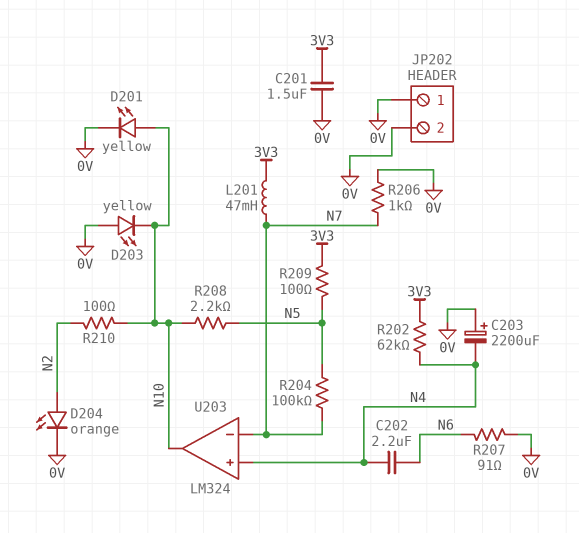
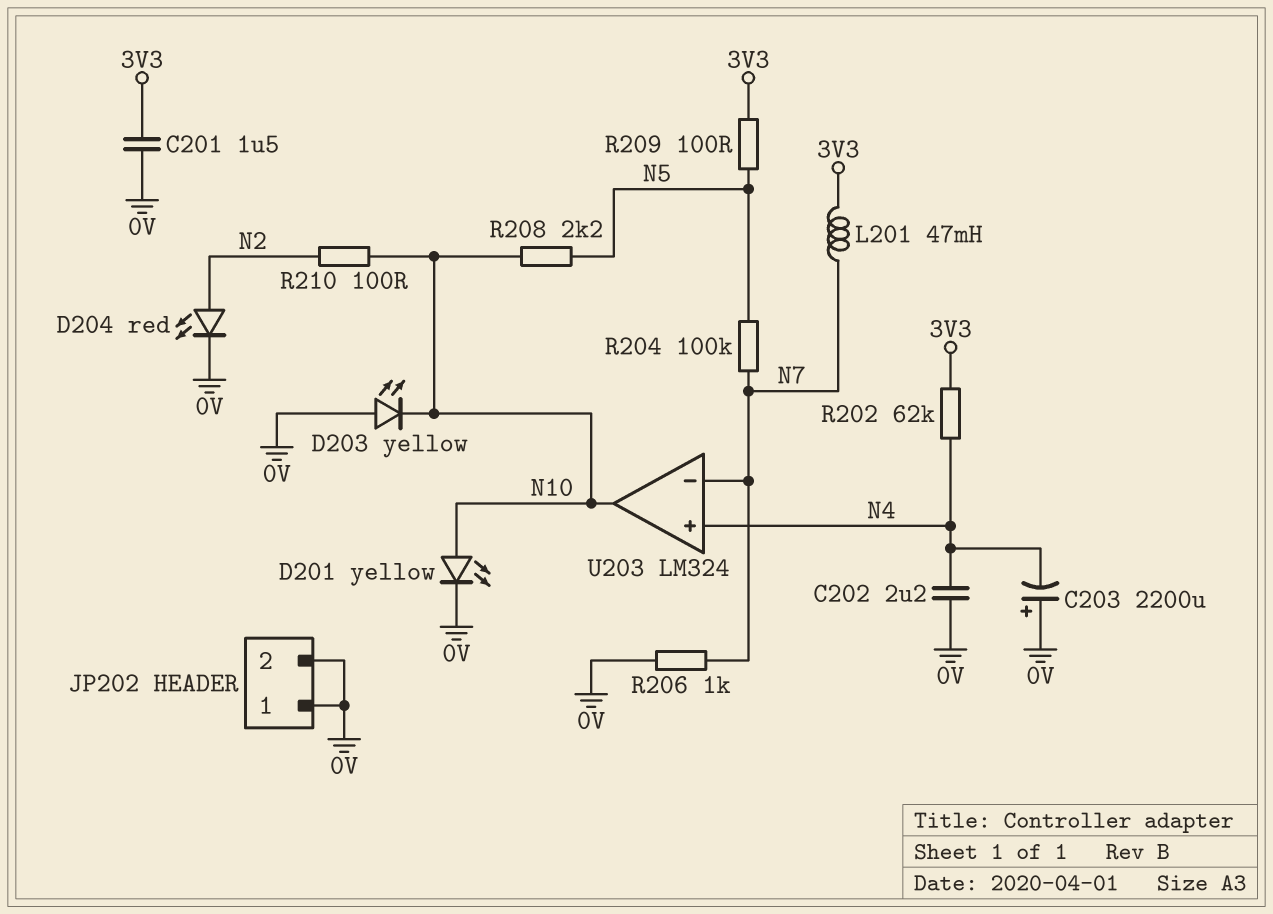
C202: 2.2uF (N4, N6) -> 2.2uF (0V, N4)
D204: LED orange (A N2, K 0V) -> LED red (A N2, K 0V)
R207: 91 (0V, N6) -> none

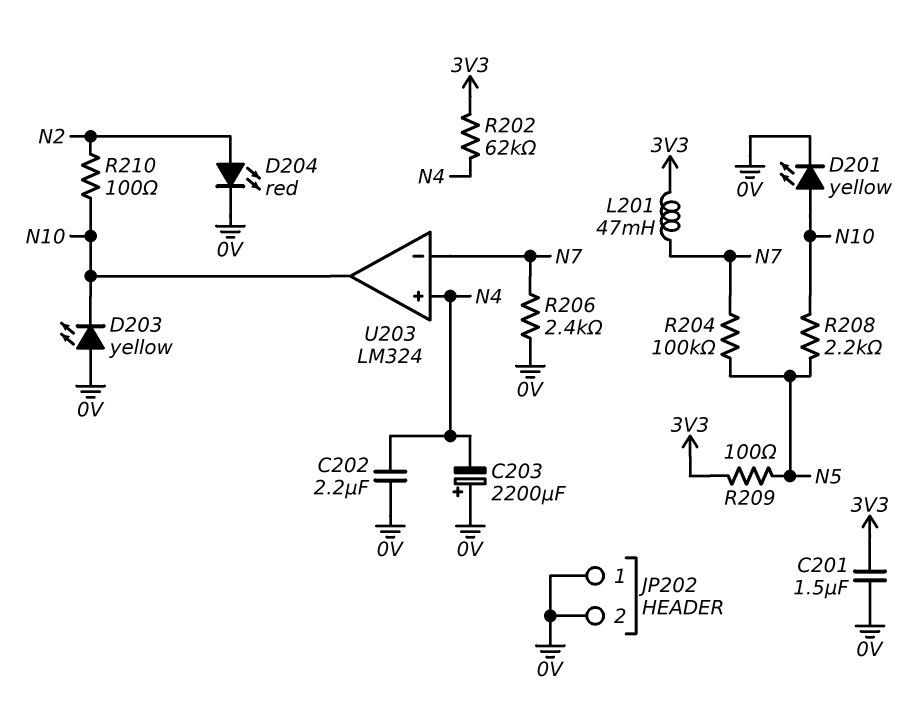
R206: 1k (0V, N7) -> 2.4k (0V, N7)

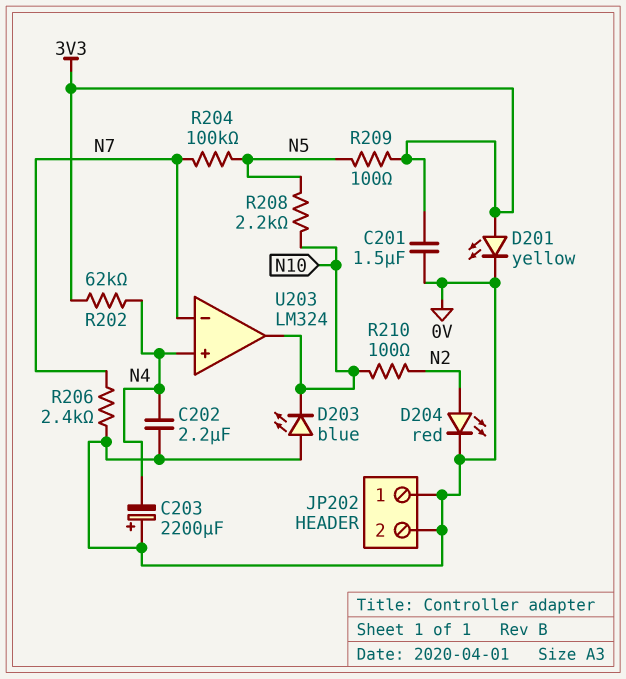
D201: LED yellow (A N10, K 0V) -> LED yellow (A 3V3, K 0V)
D203: LED yellow (A 0V, K N10) -> LED blue (A 0V, K N10)
L201: 47mH (3V3, N7) -> none

